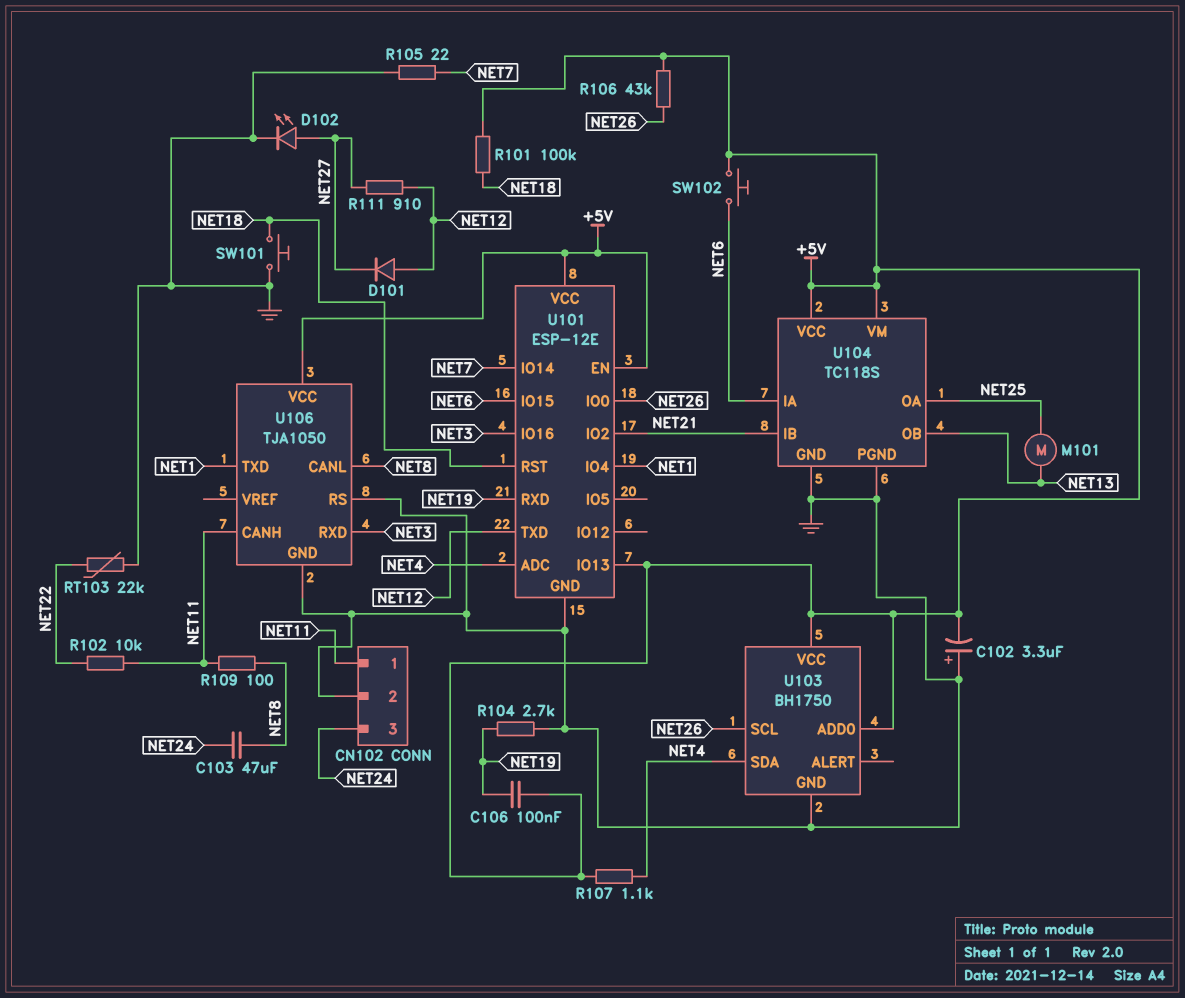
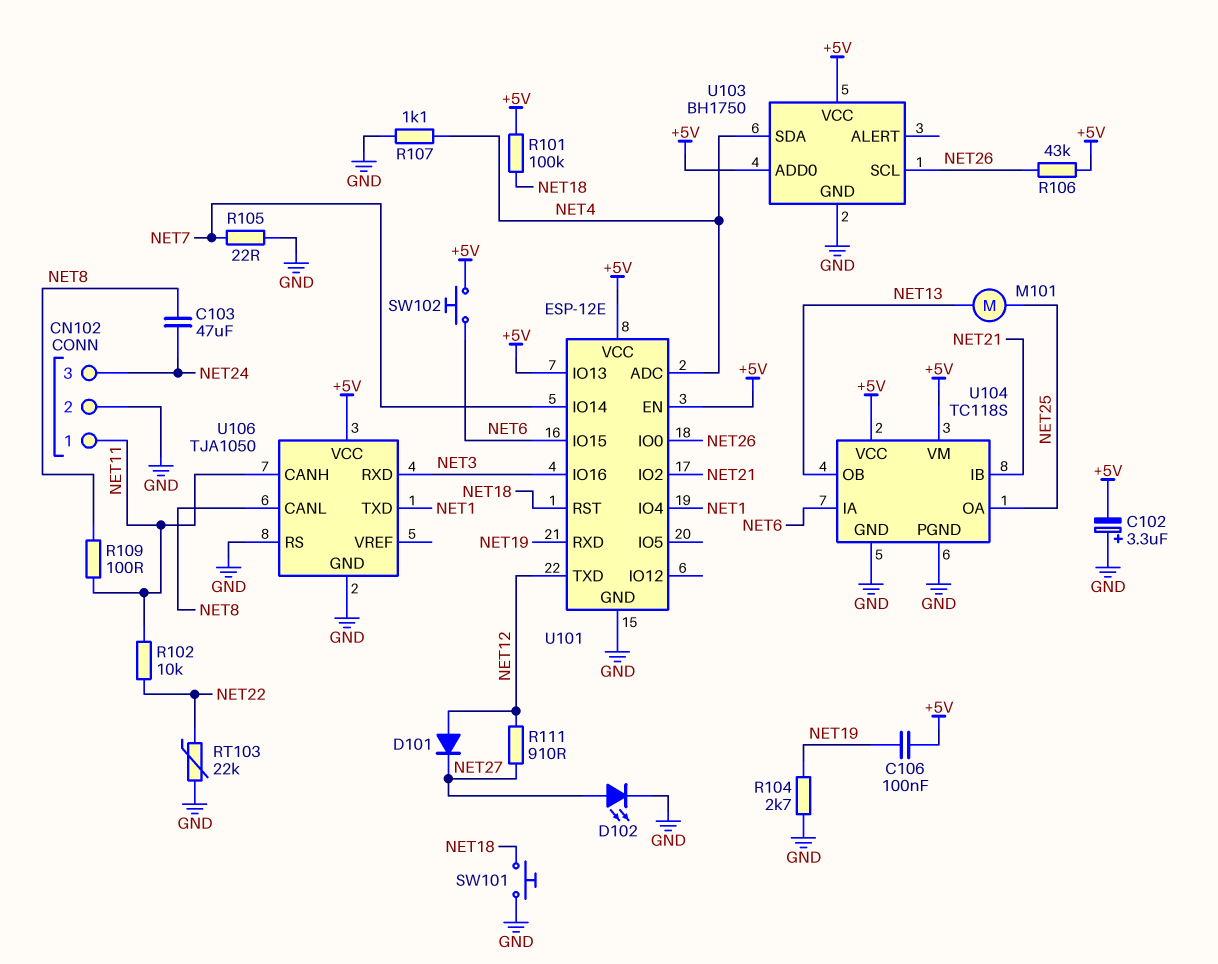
R107: 1.1k (+5V, NET4) -> 1.1k (GND, NET4)

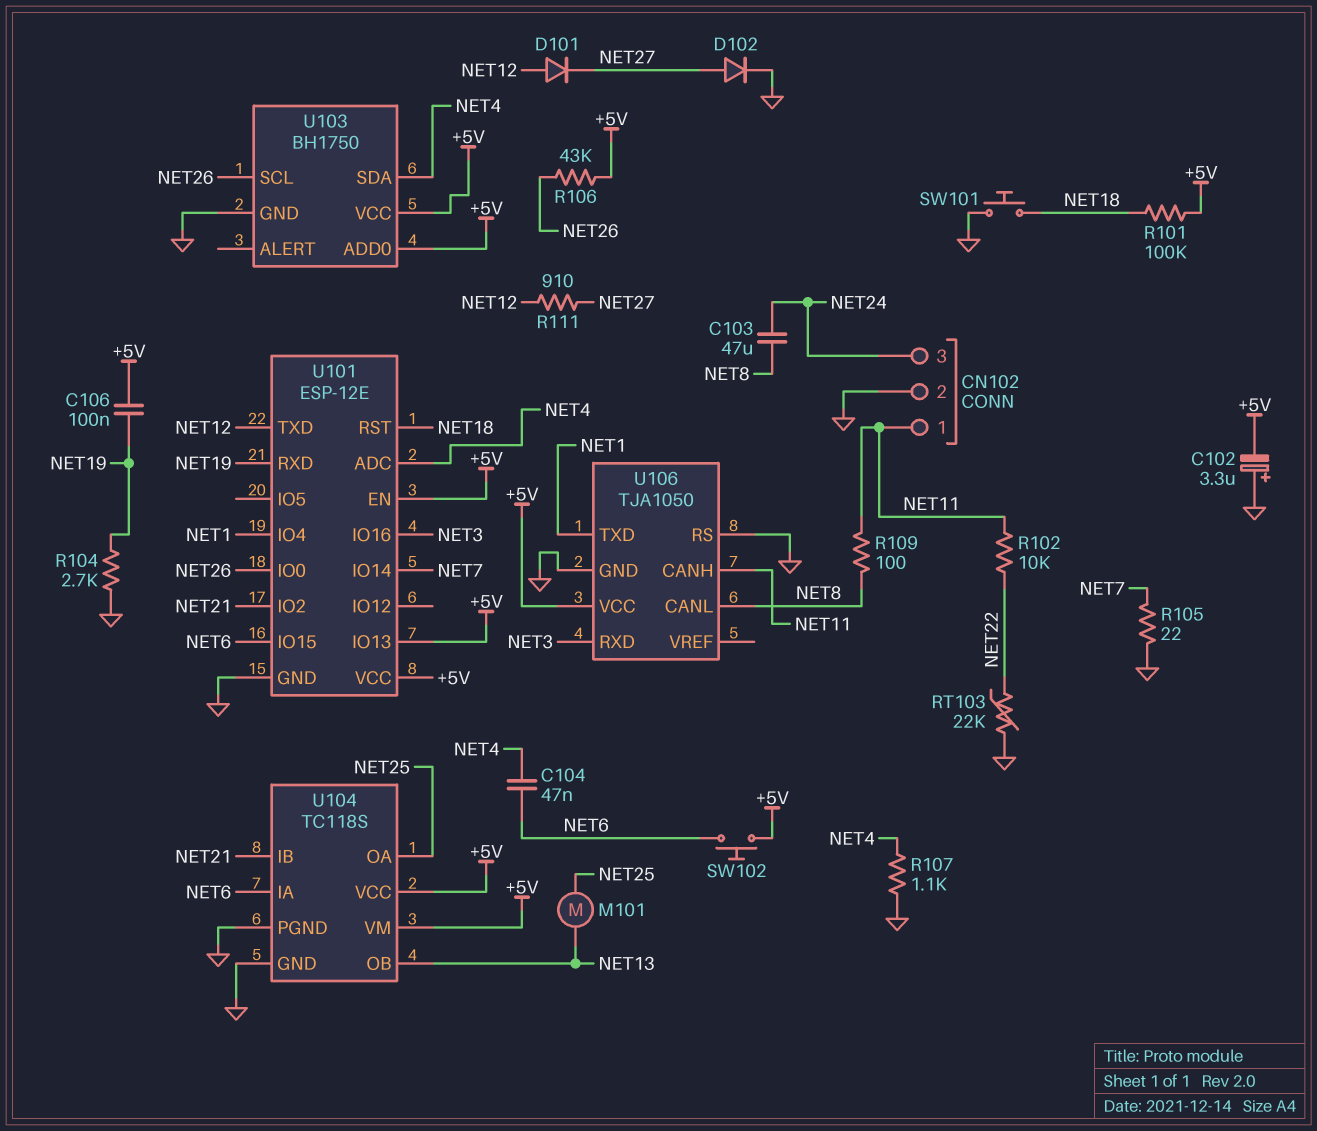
C104: none -> 47nF (NET4, NET6)
D102: LED (A NET27, K GND) -> diode (A NET27, K GND)

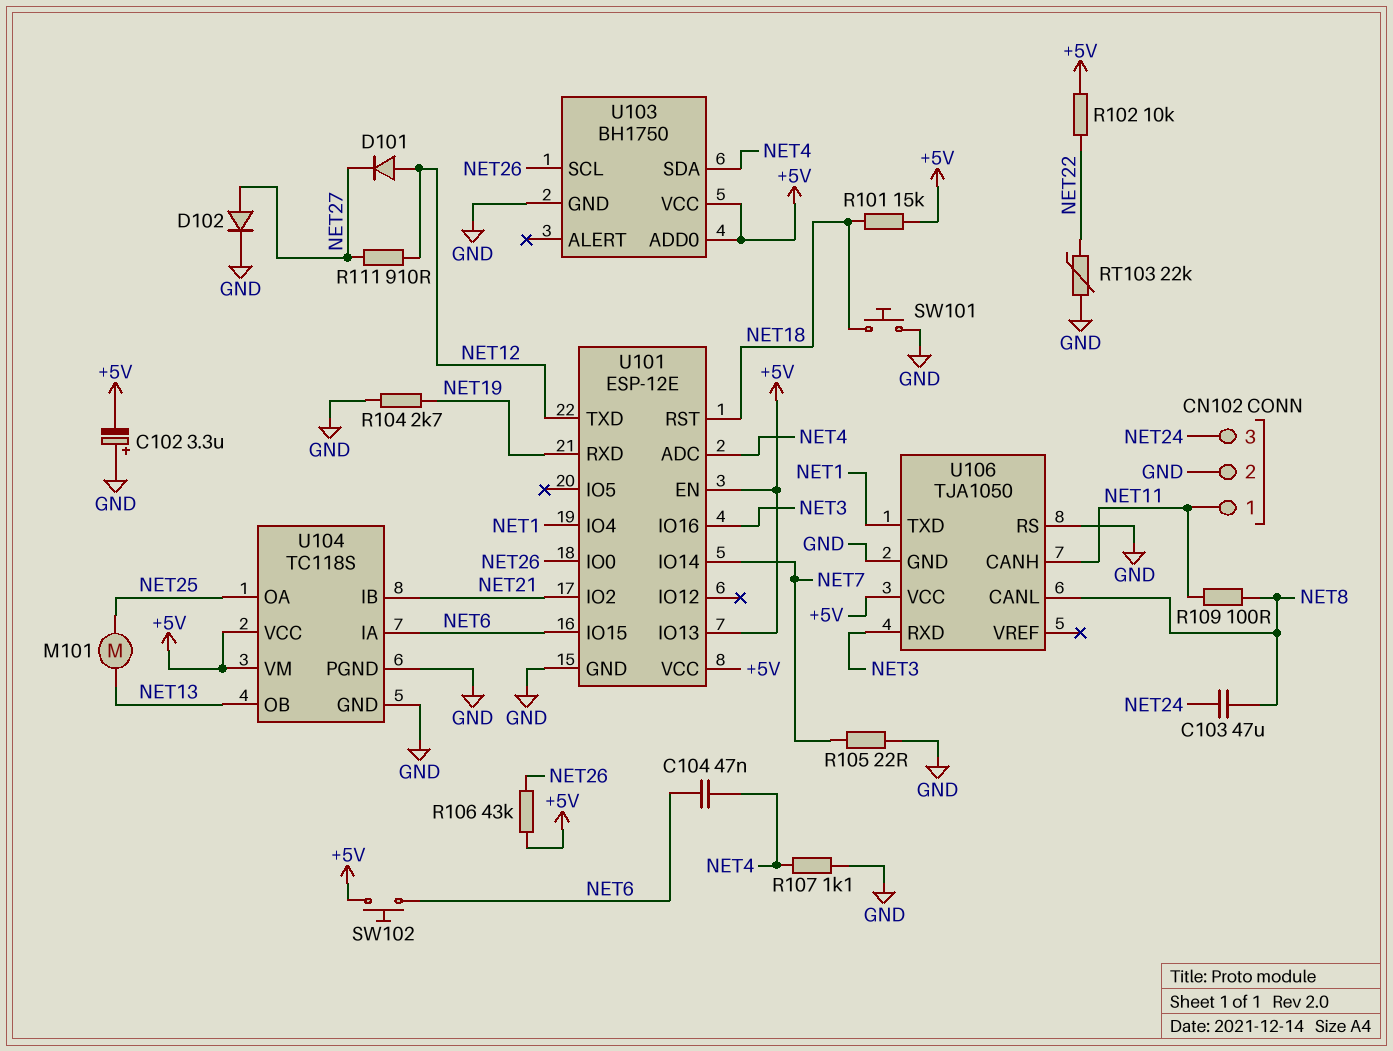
C106: 100nF (+5V, NET19) -> none
R101: 100k (+5V, NET18) -> 15k (+5V, NET18)
R102: 10k (NET11, NET22) -> 10k (+5V, NET22)

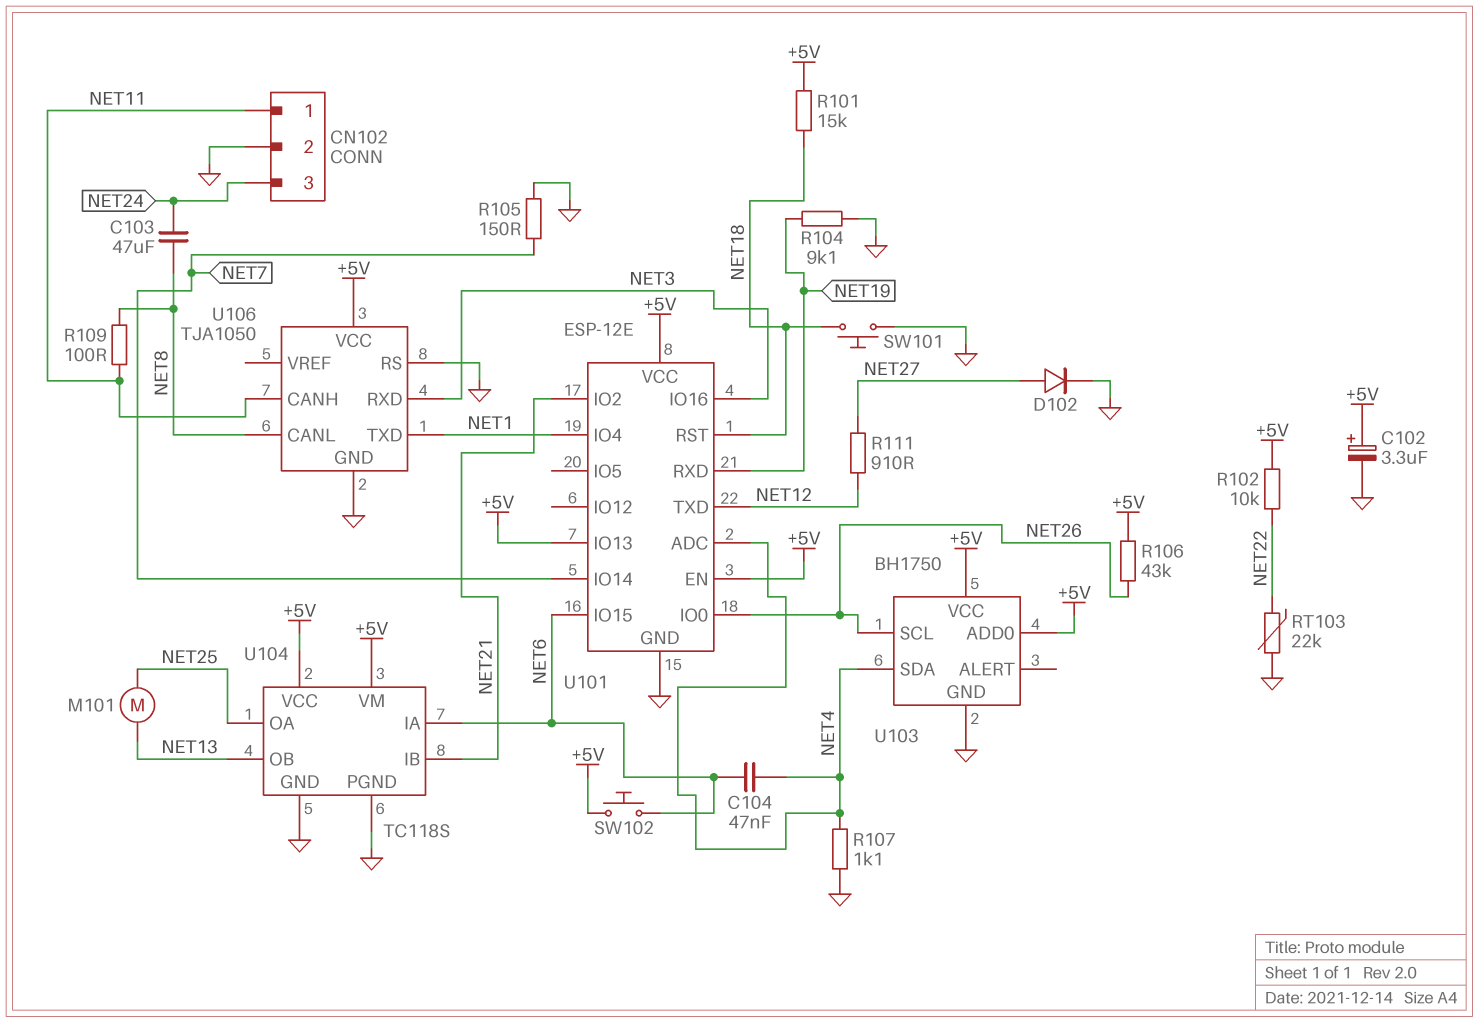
C102: 3.3uF (plus GND, minus +5V) -> 3.3uF (plus +5V, minus GND)
D101: diode (A NET12, K NET27) -> none
R104: 2.7k (GND, NET19) -> 9.1k (GND, NET19)
R105: 22 (GND, NET7) -> 150 (GND, NET7)

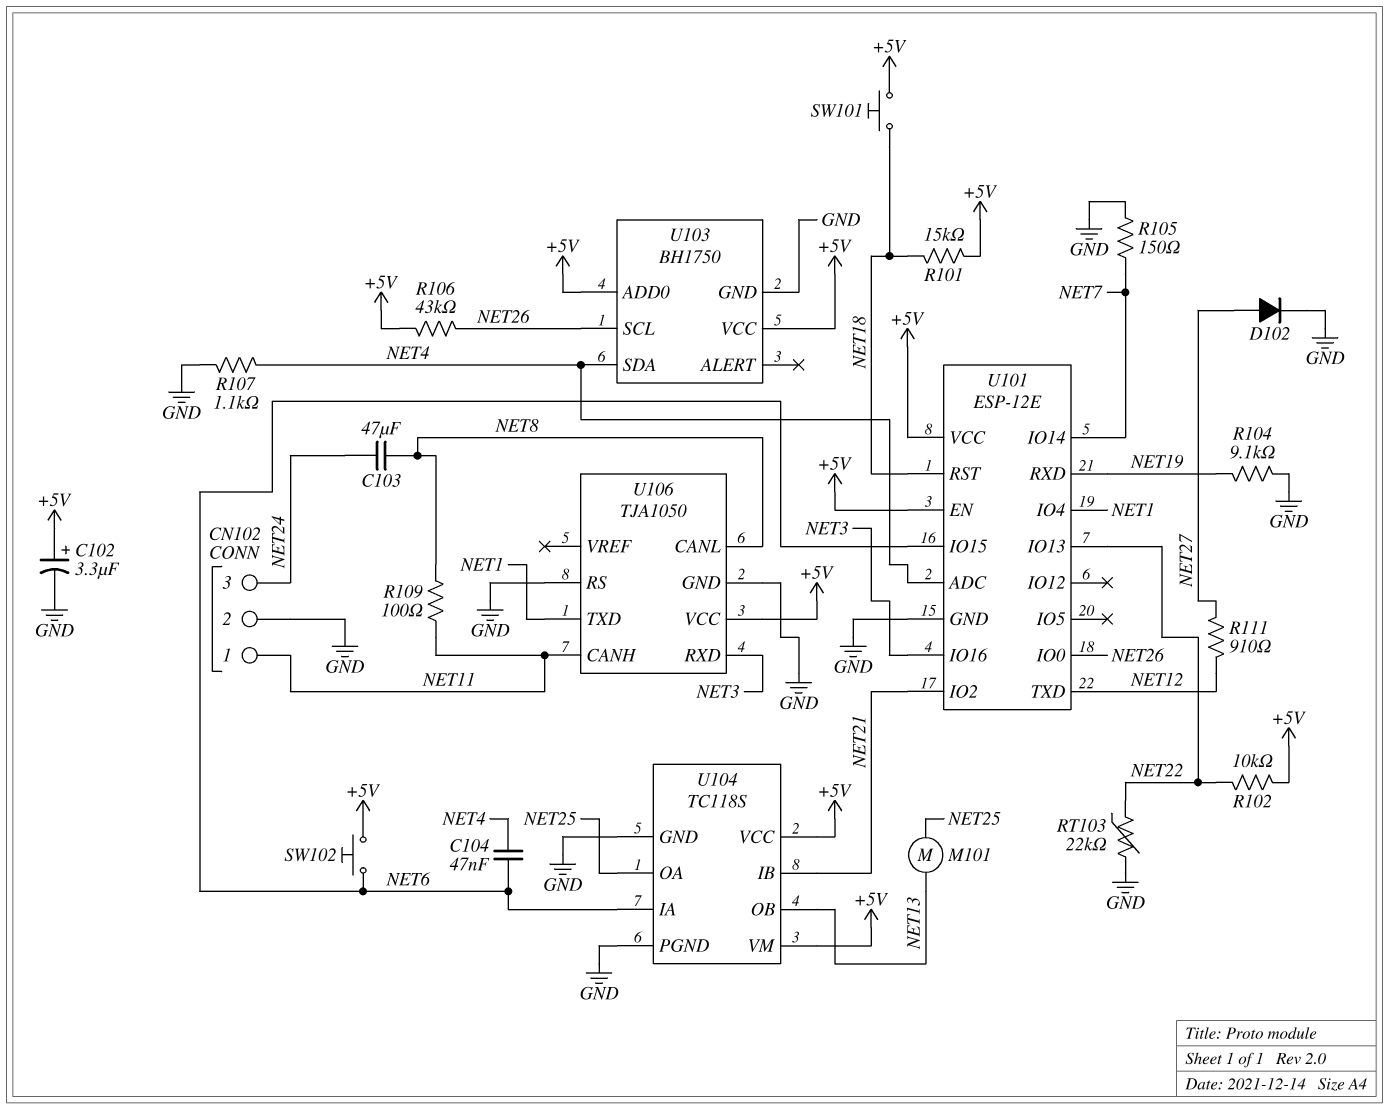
SW101: button (GND, NET18) -> button (+5V, NET18)
U101 pin IO13: +5V -> NET22

